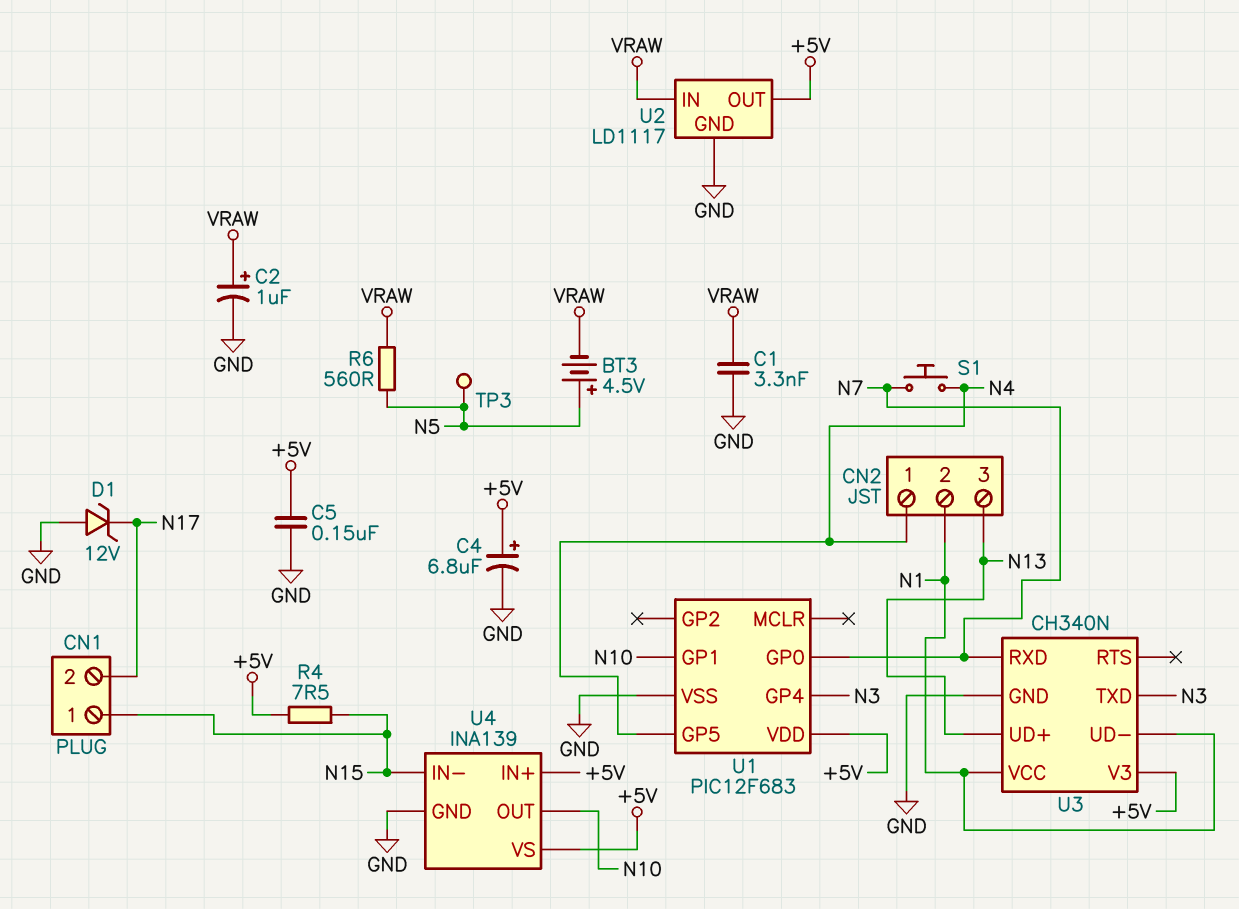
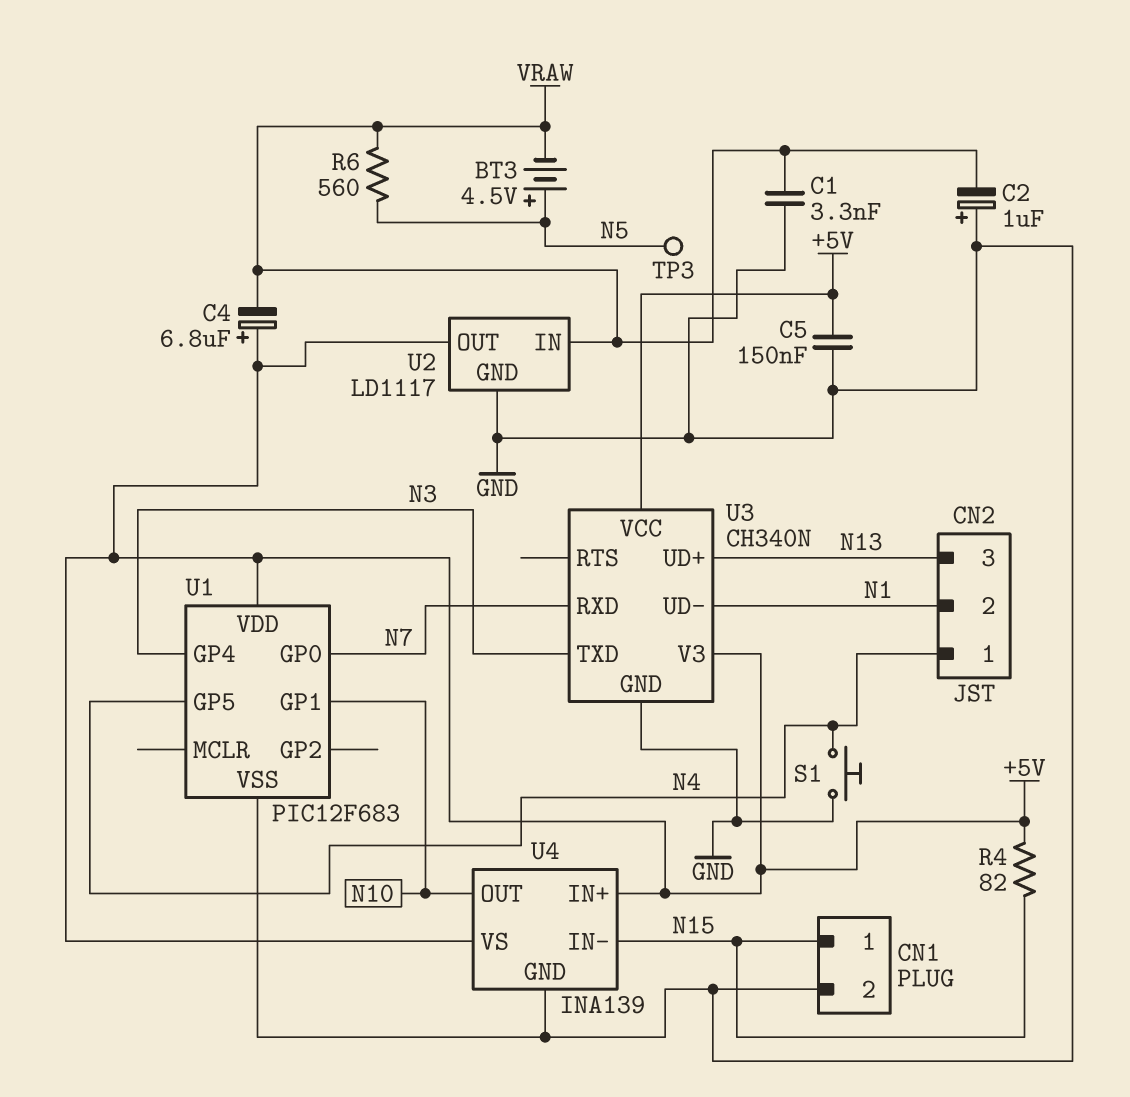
C2: 1uF (plus VRAW, minus GND) -> 1uF (plus GND, minus VRAW)
C4: 6.8uF (plus +5V, minus GND) -> 6.8uF (plus +5V, minus VRAW)
CN1 pin 2: N17 -> GND
D1: zener 12V (A GND, K N17) -> none
R4: 7.5 (+5V, N15) -> 82 (+5V, N15)
S1: button (N4, N7) -> button (GND, N4)
U3 pin VCC: N1 -> +5V

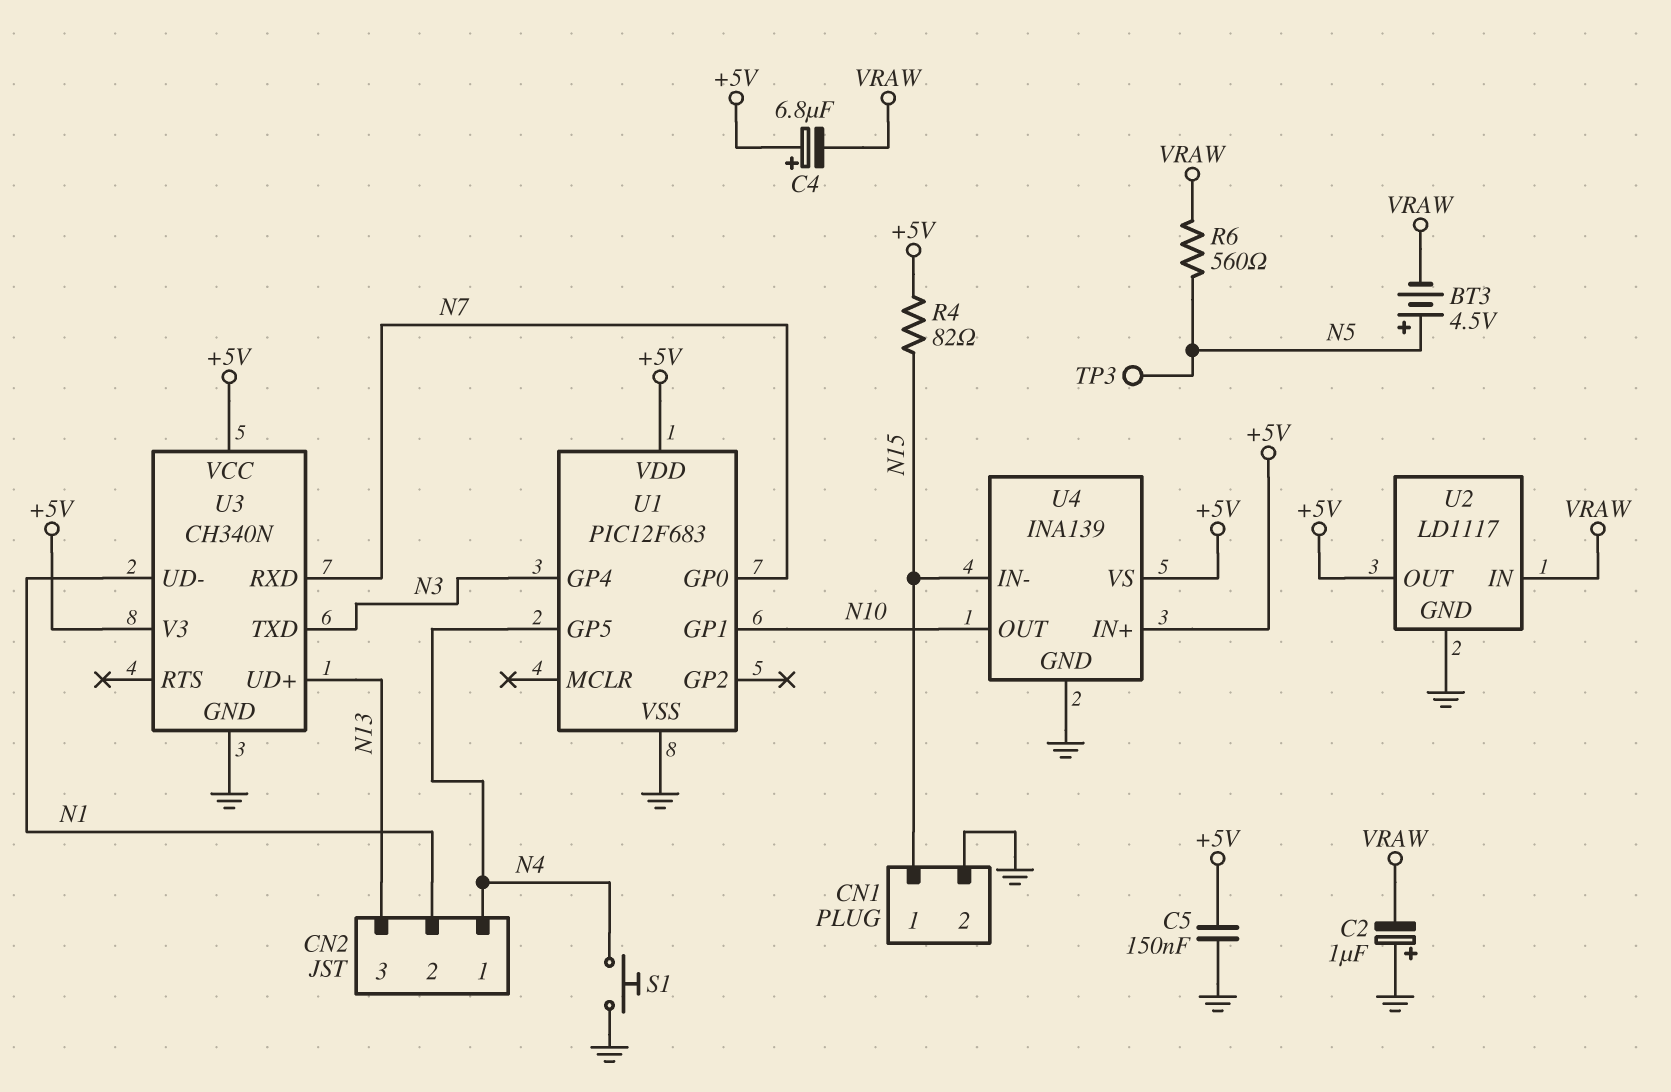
C1: 3.3nF (GND, VRAW) -> none

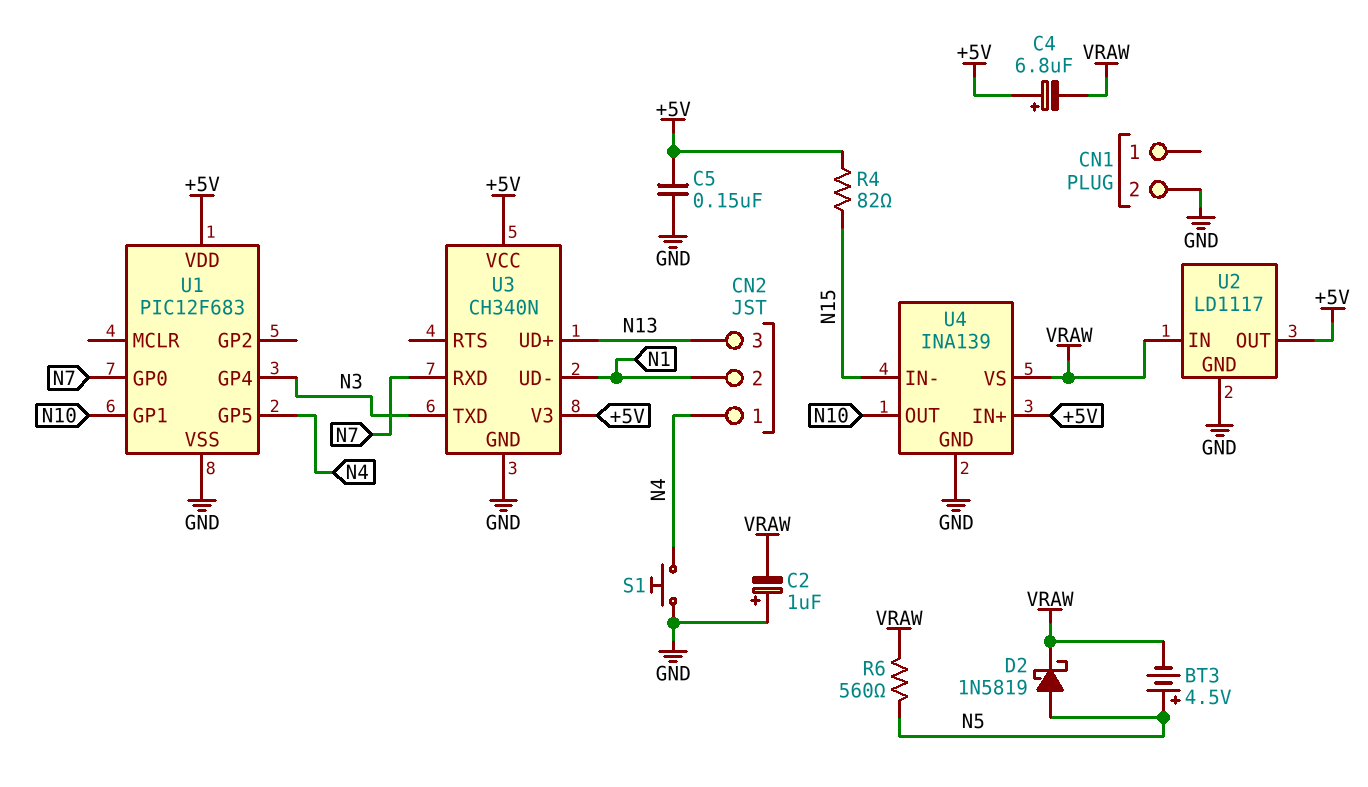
CN1 pin 1: N15 -> none
D2: none -> schottky 1N5819 (A N5, K VRAW)
TP3: test point (N5) -> none
U4 pin VS: +5V -> VRAW

